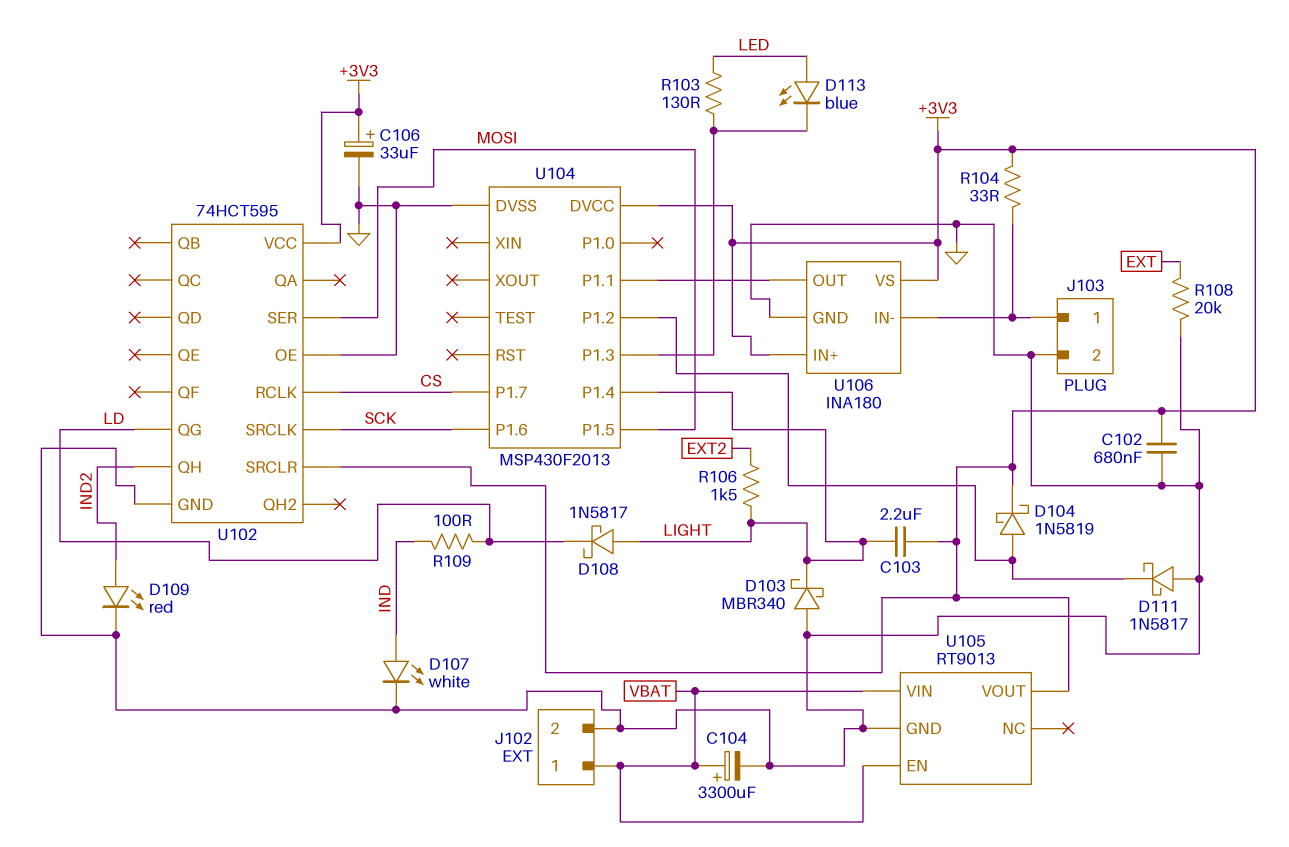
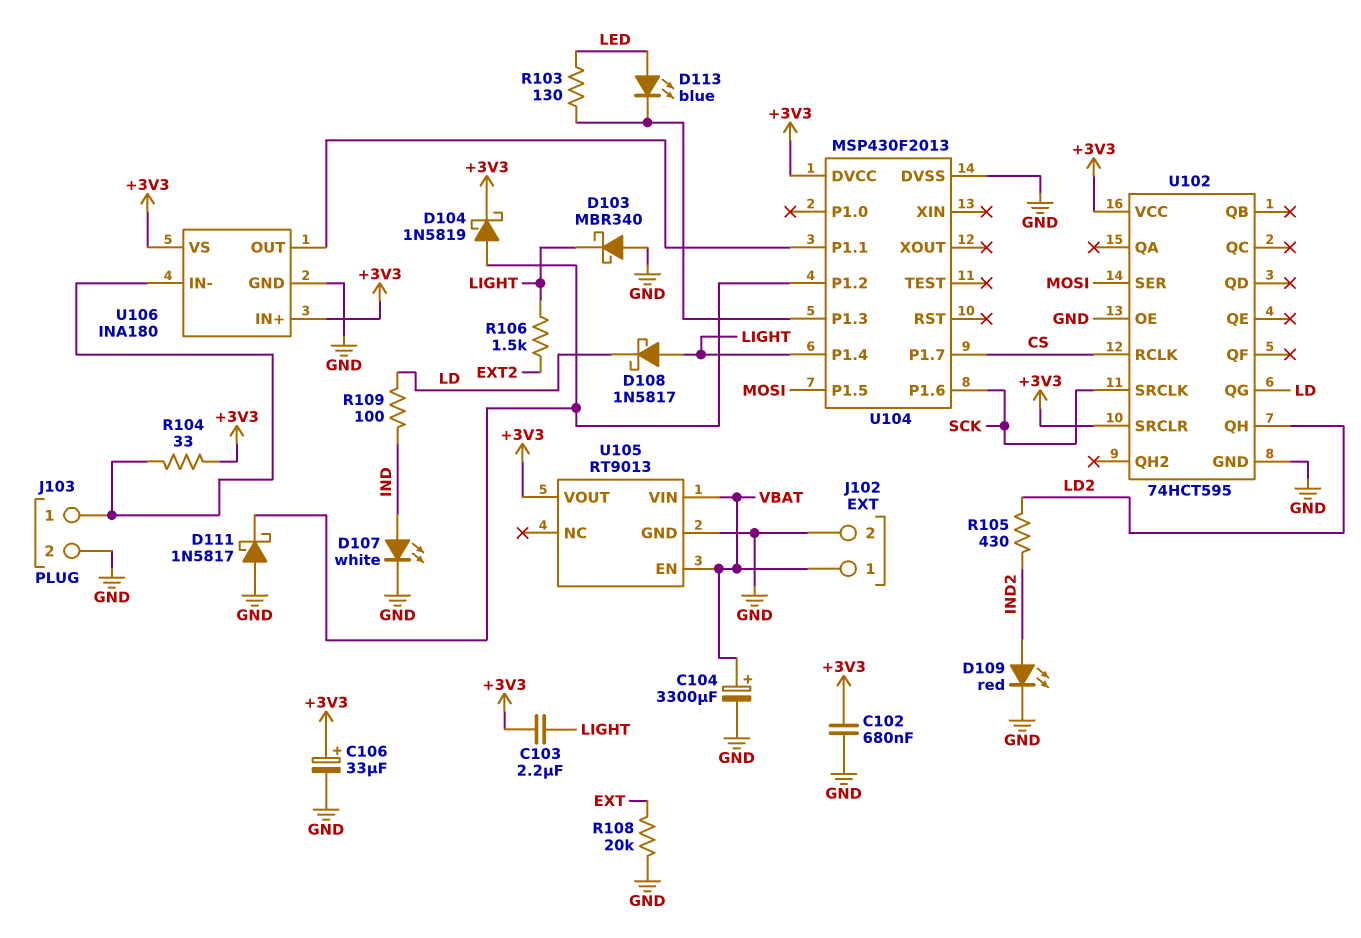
R105: none -> 430 (IND2, LD2)
U102 pin QH: IND2 -> LD2

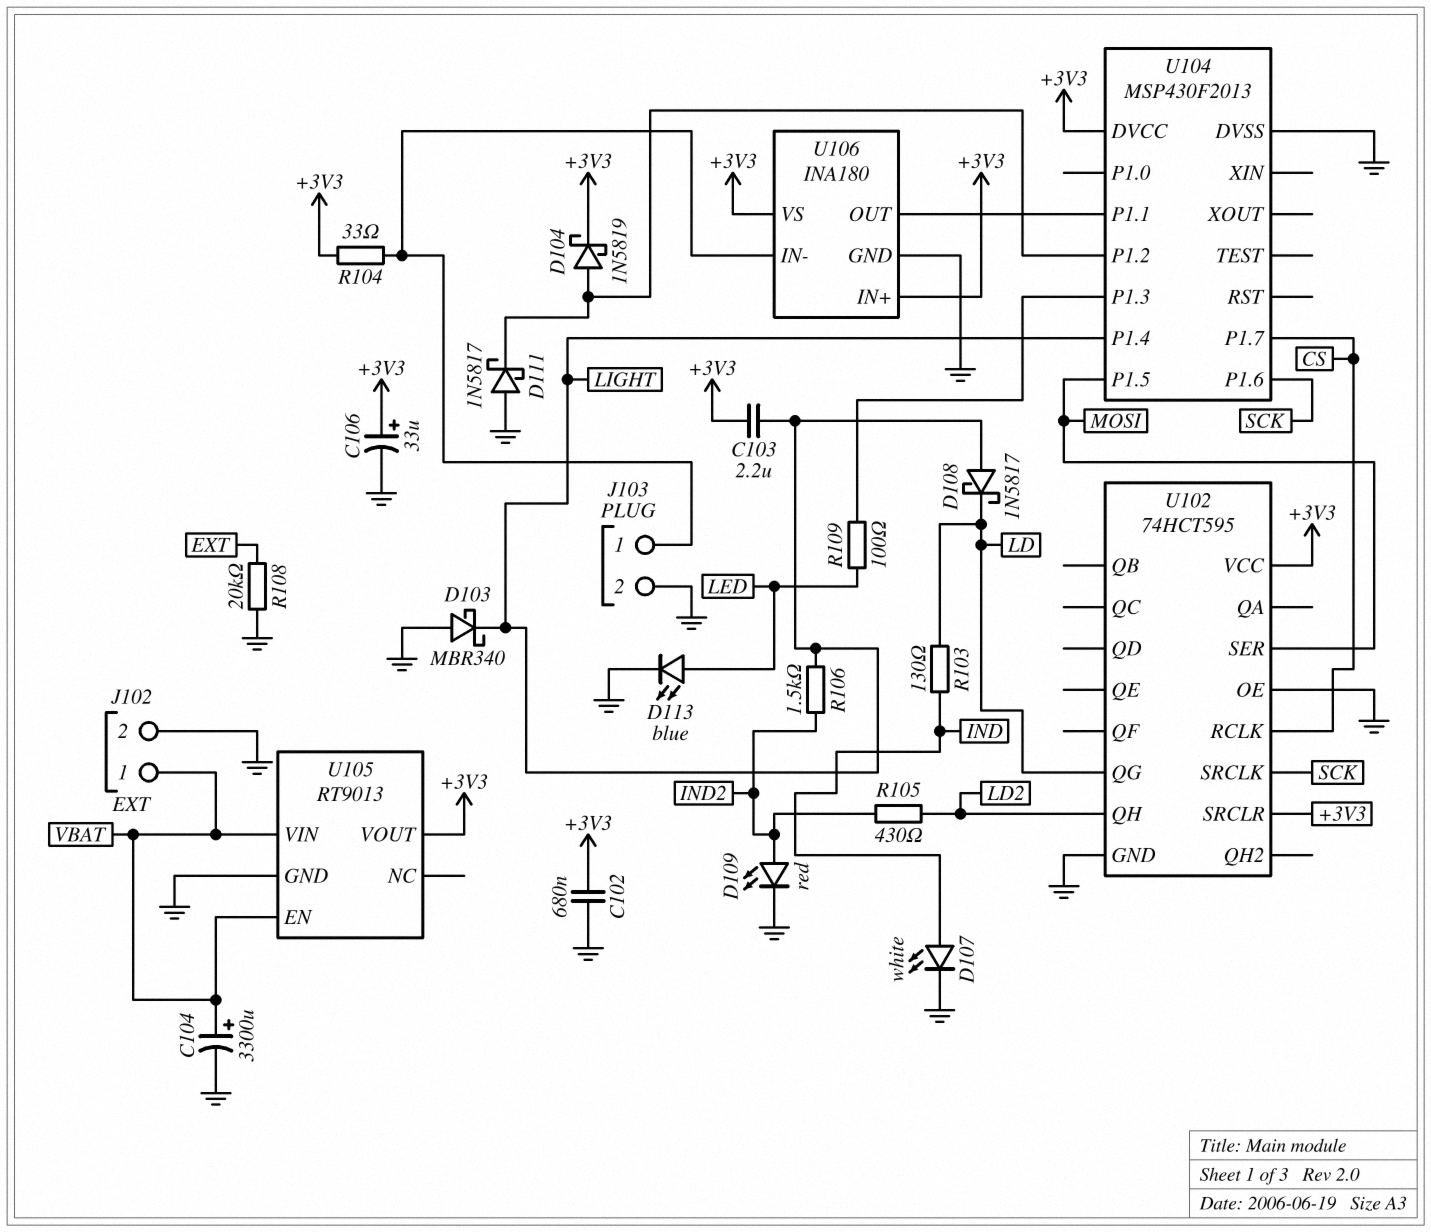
D113: LED blue (A LED, K U104/P1.3) -> LED blue (A LED, K GND)
R103: 130 (LED, U104/P1.3) -> 130 (IND, LD)
R106: 1.5k (EXT2, LIGHT) -> 1.5k (IND2, LIGHT)
R109: 100 (IND, LD) -> 100 (LED, U104/P1.3)

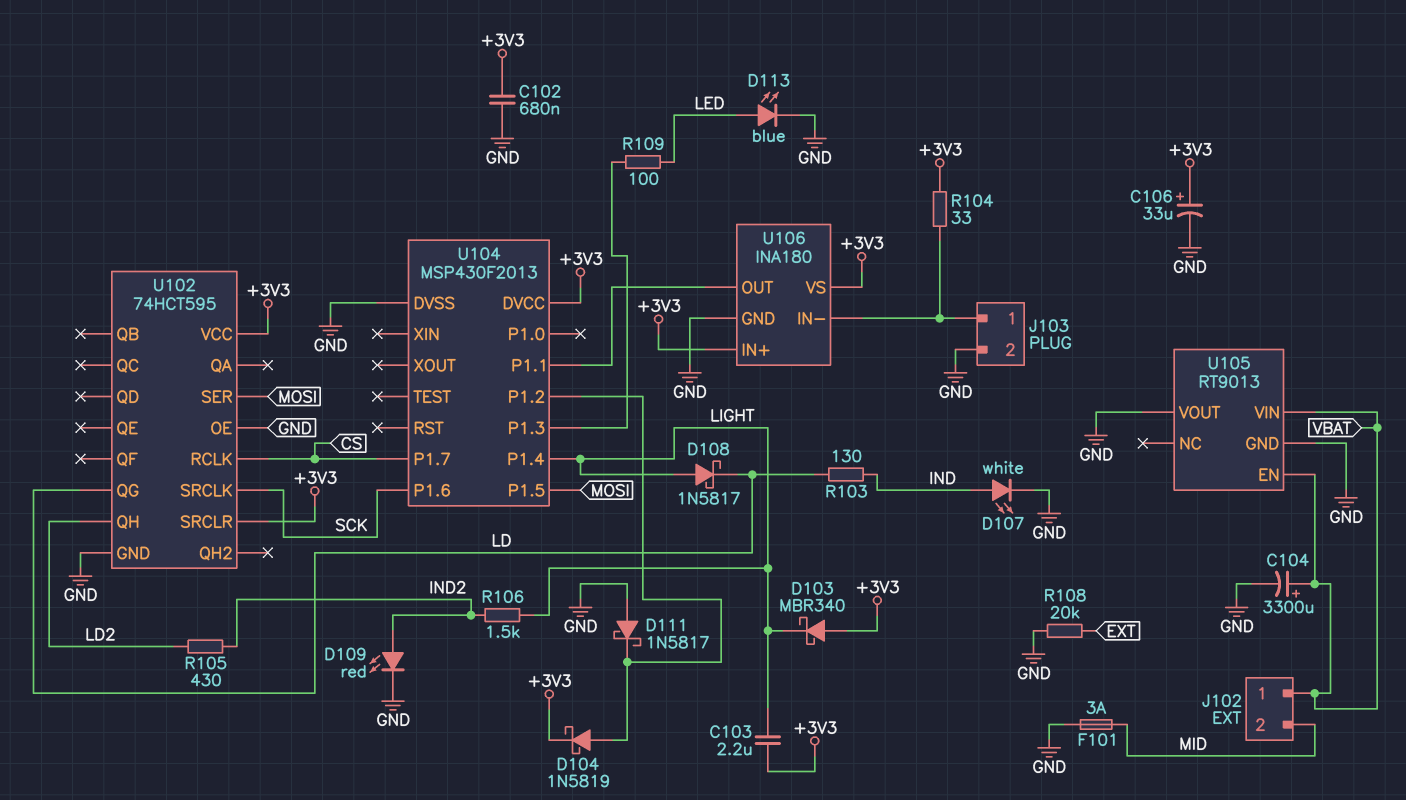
D103: schottky MBR340 (A GND, K LIGHT) -> schottky MBR340 (A +3V3, K LIGHT)
F101: none -> 3A (GND, MID)
J102 pin 2: GND -> MID
U105 pin VOUT: +3V3 -> GND

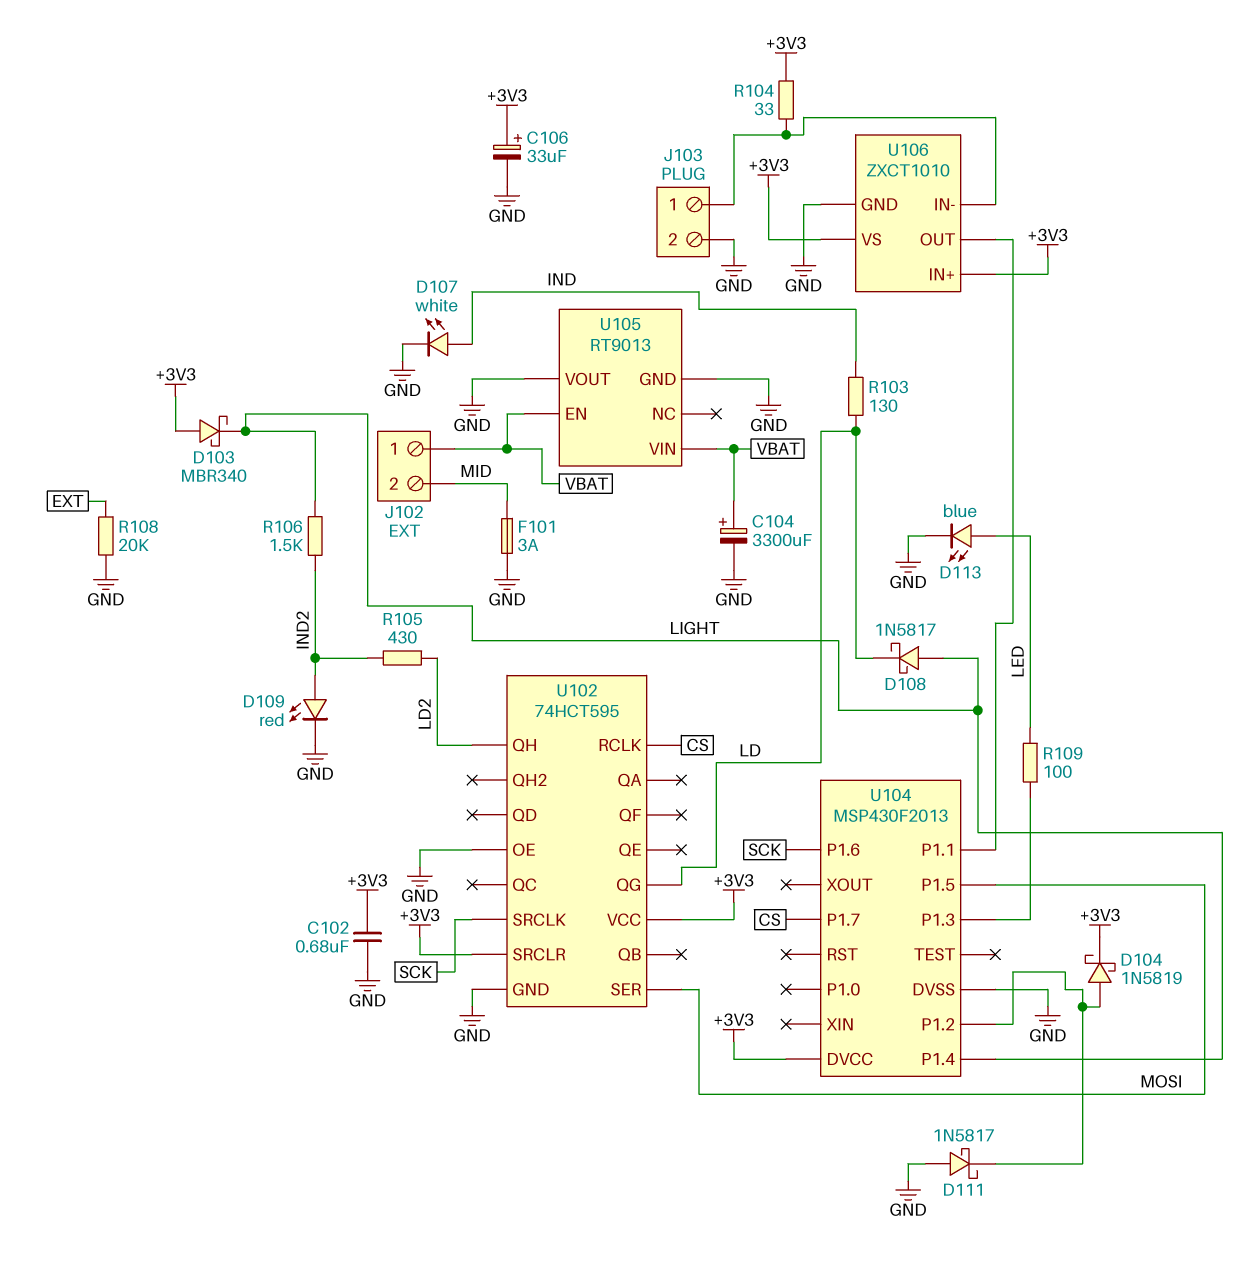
C103: 2.2uF (+3V3, LIGHT) -> none
U106: INA180 -> ZXCT1010

